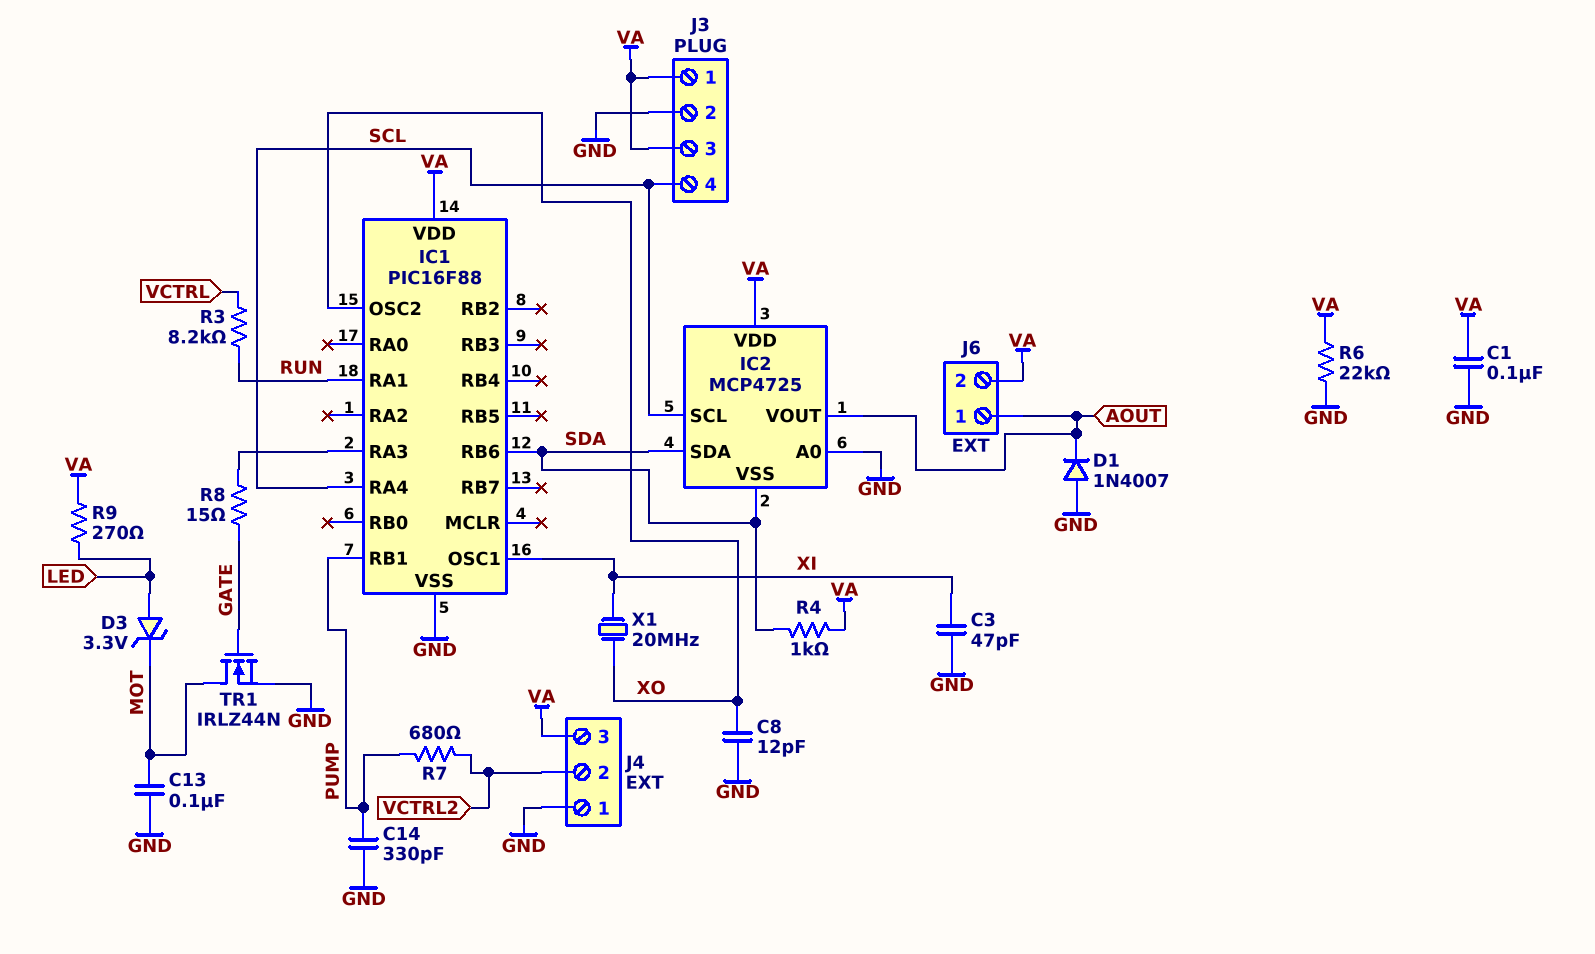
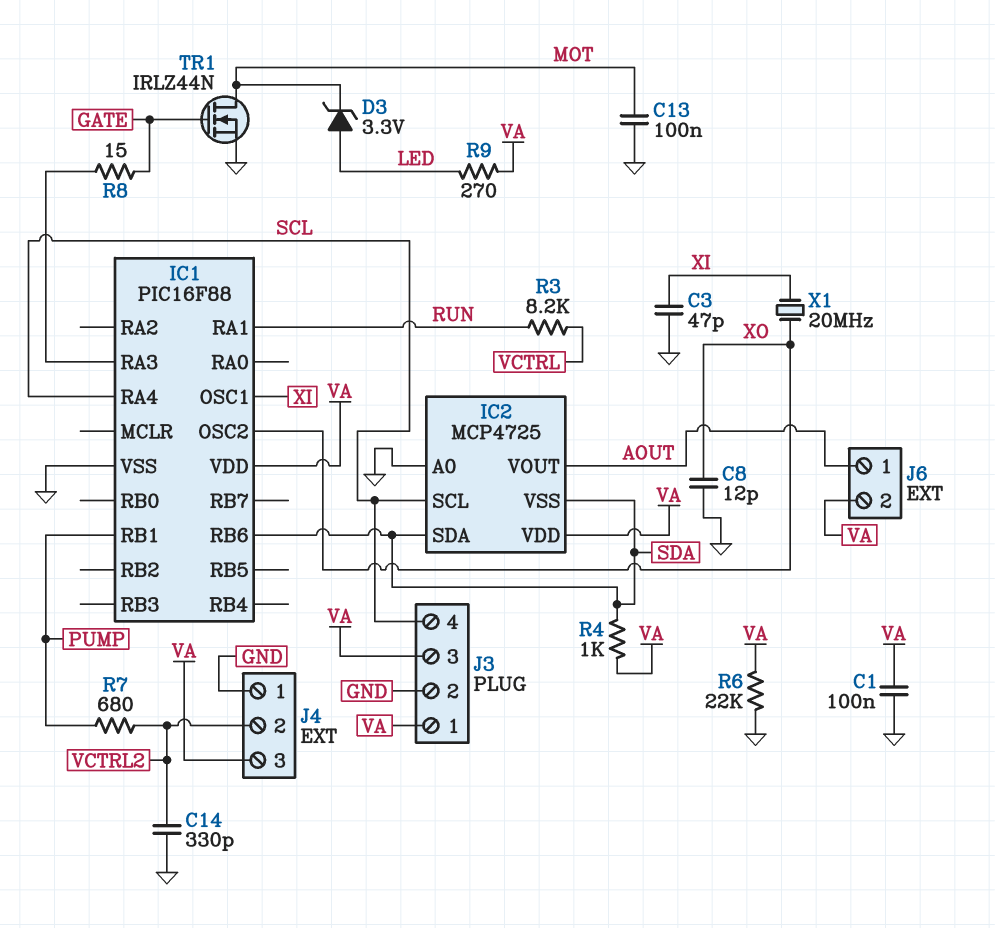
C14: 330pF (GND, PUMP) -> 330pF (GND, VCTRL2)
D1: diode 1N4007 (A GND, K AOUT) -> none

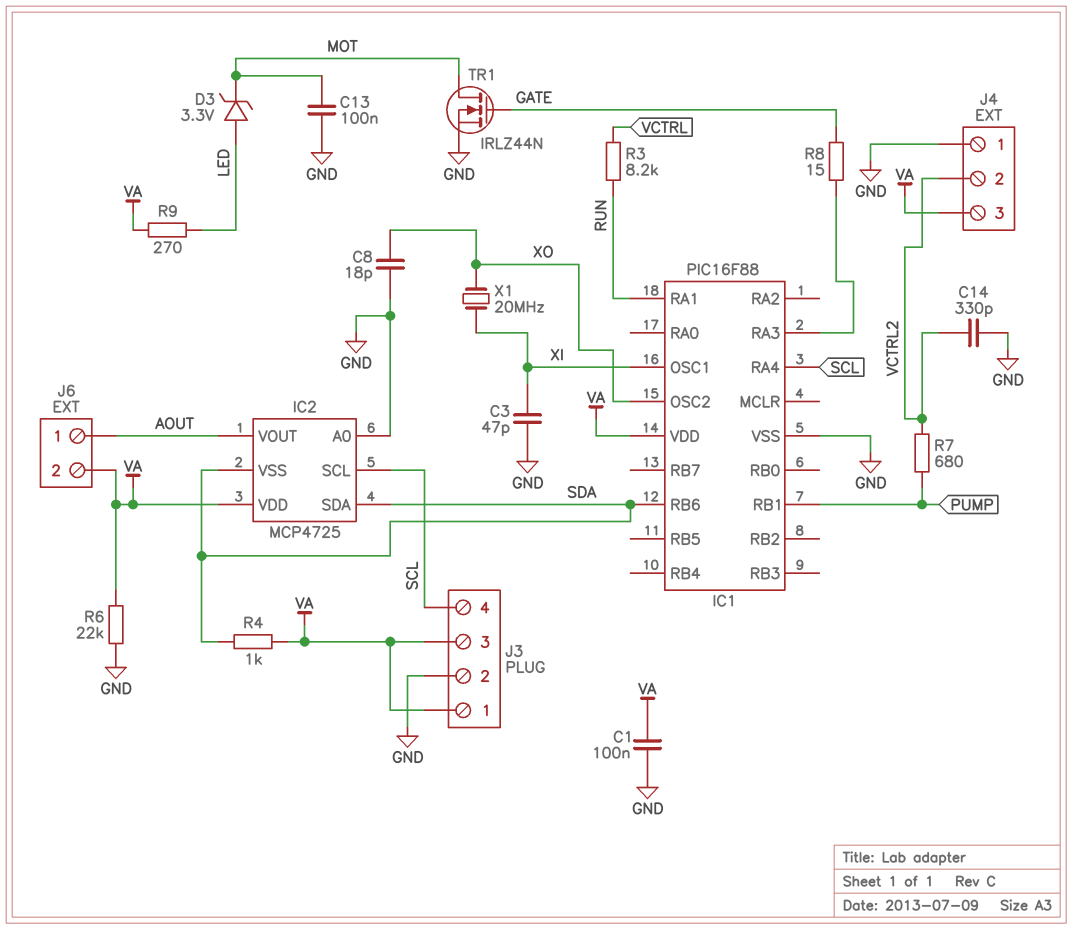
C8: 12pF (GND, XO) -> 18pF (GND, XO)

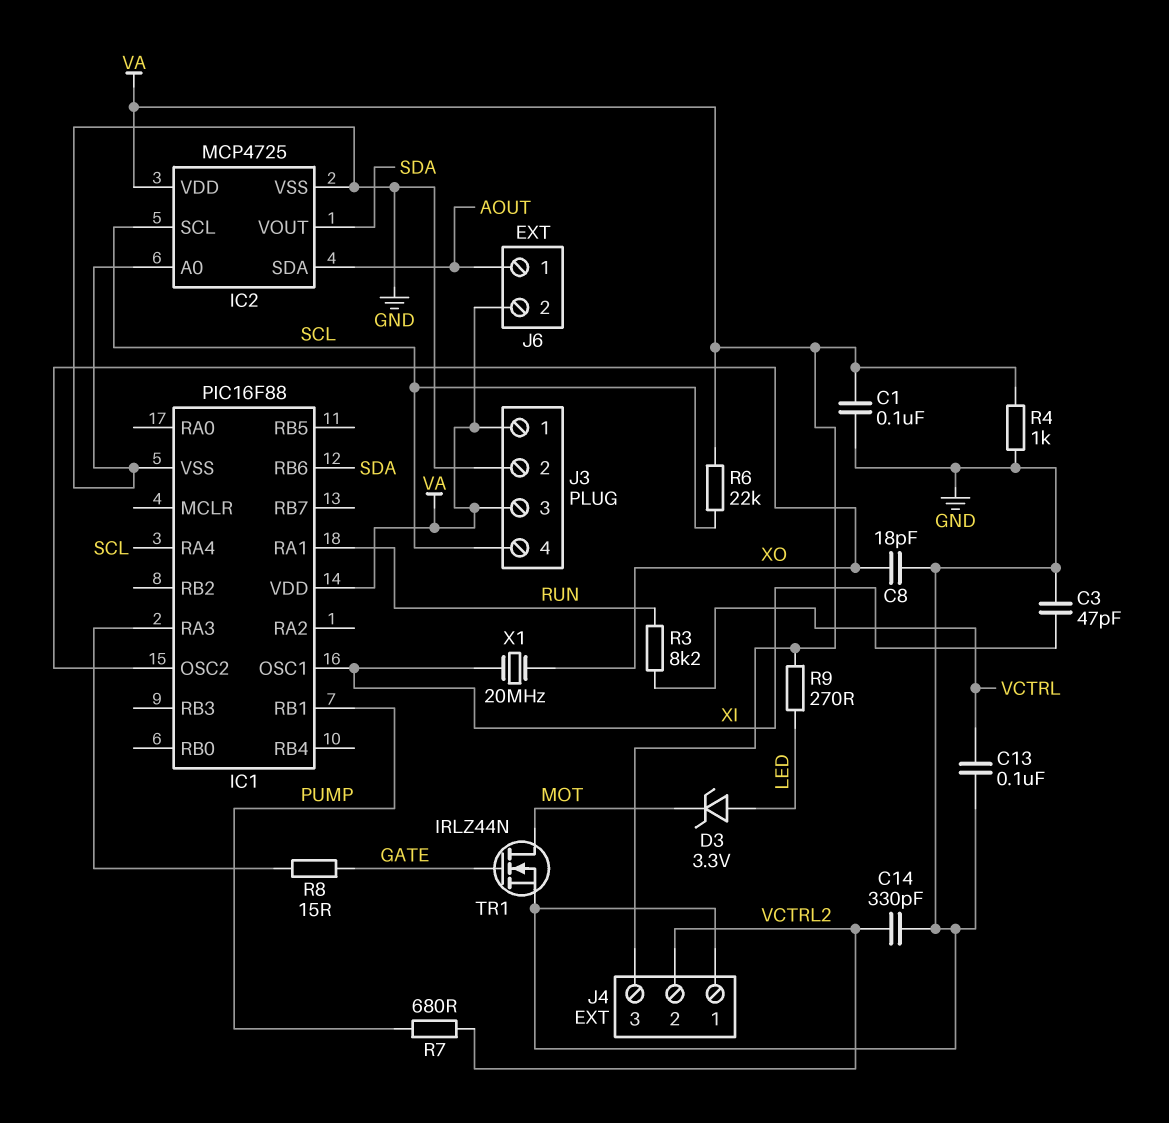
C13: 100nF (GND, MOT) -> 100nF (GND, VCTRL)
IC2 pin SDA: SDA -> AOUT
IC2 pin VOUT: AOUT -> SDA
IC2 pin VSS: SDA -> GND
R4: 1k (SDA, VA) -> 1k (GND, VA)
R6: 22k (GND, VA) -> 22k (SCL, VA)

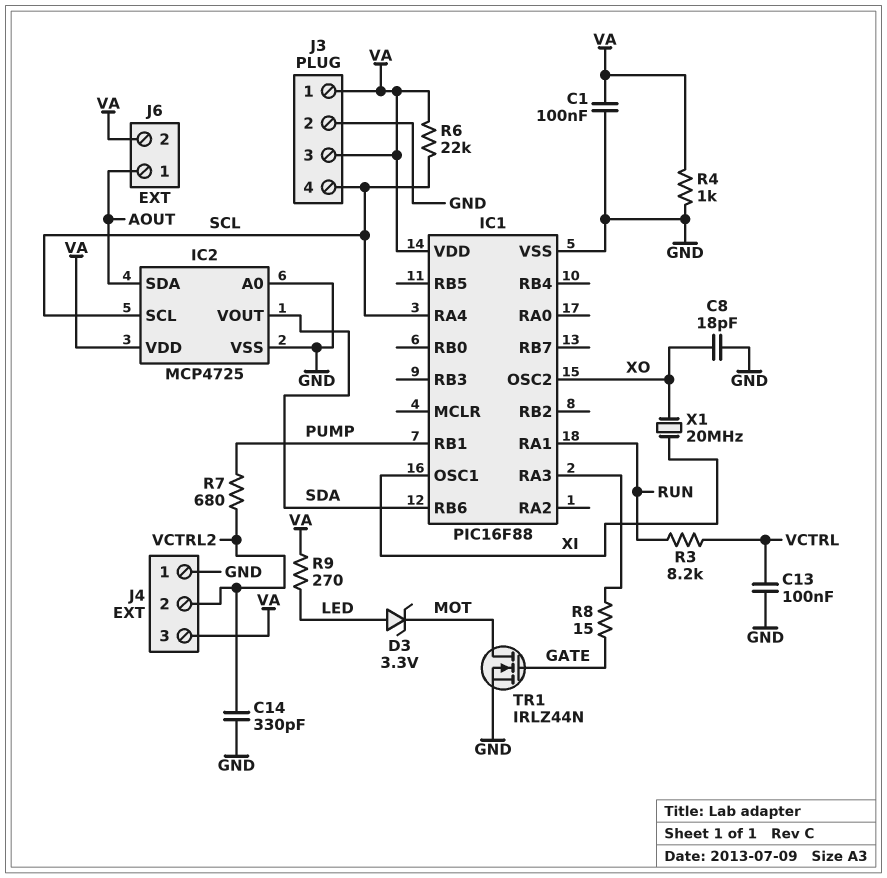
C3: 47pF (GND, XI) -> none

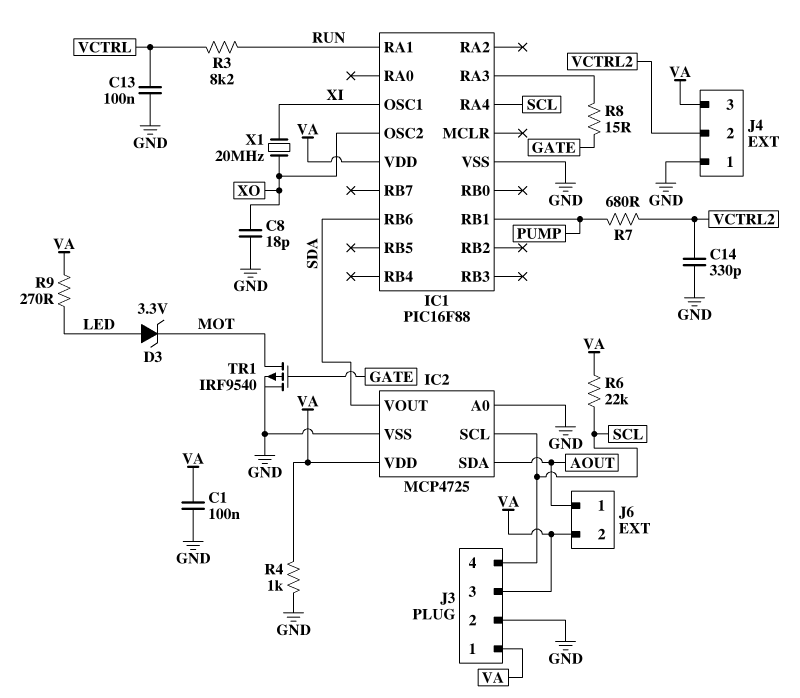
TR1: NMOS IRLZ44N (G GATE, D MOT, S GND) -> PMOS IRF9540 (G GATE, D MOT, S GND)

